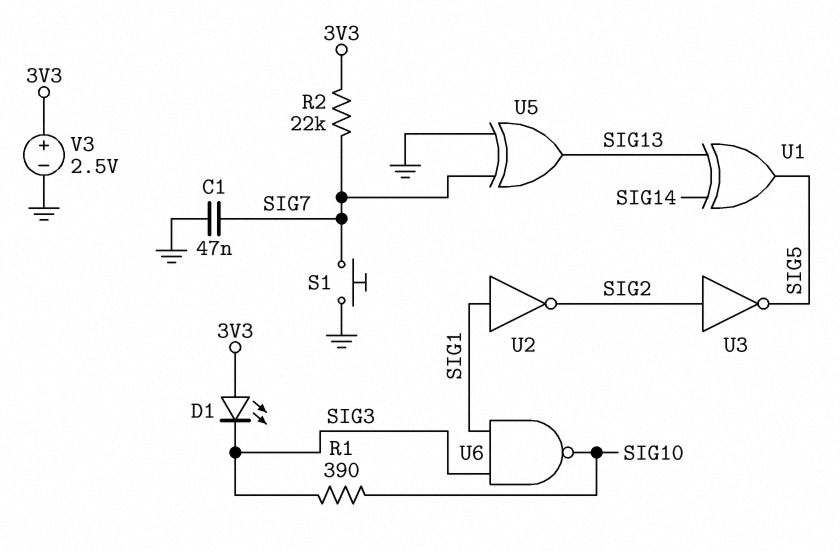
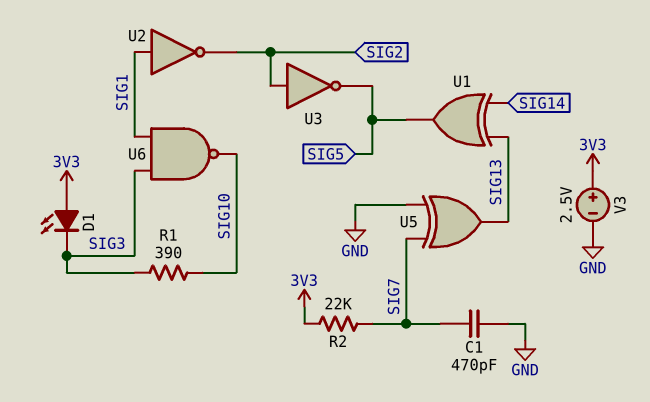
C1: 47nF (GND, SIG7) -> 470pF (GND, SIG7)
S1: button (GND, SIG7) -> none

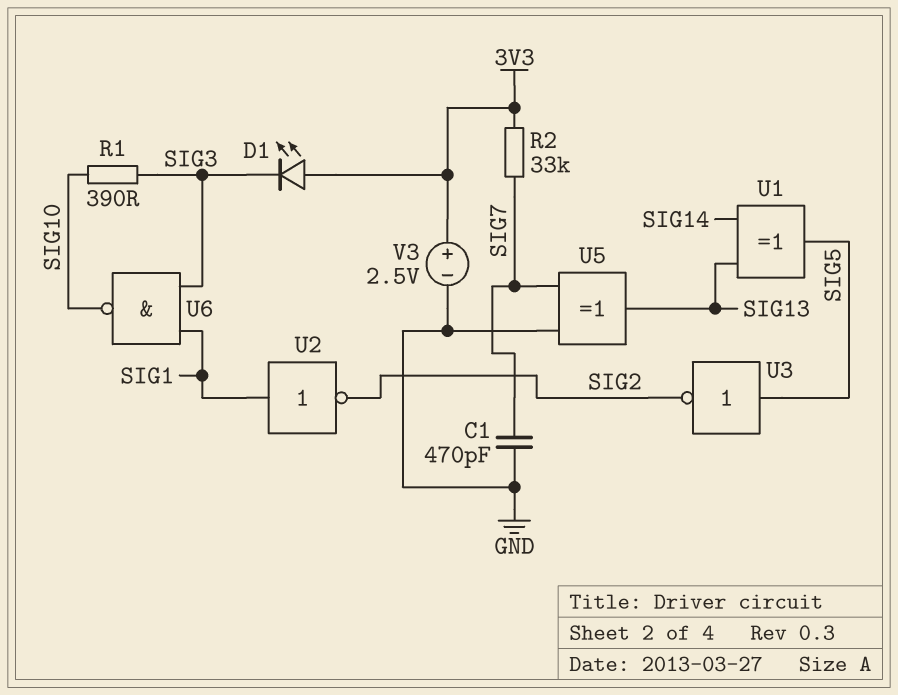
R2: 22k (3V3, SIG7) -> 33k (3V3, SIG7)
U3: NOT (in SIG2, out SIG5) -> NOT (in SIG5, out SIG2)

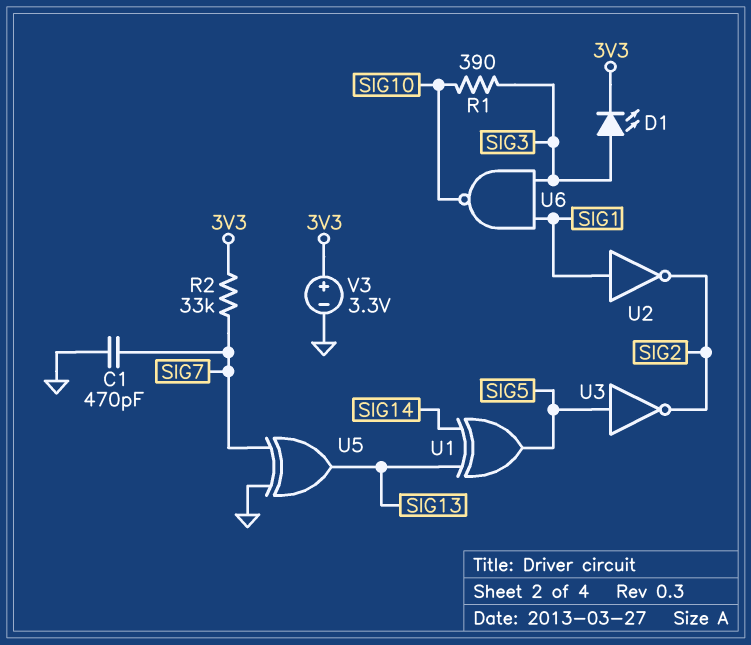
D1: LED (A 3V3, K SIG3) -> LED (A SIG3, K 3V3)
V3: 2.5V (plus 3V3, minus GND) -> 3.3V (plus 3V3, minus GND)

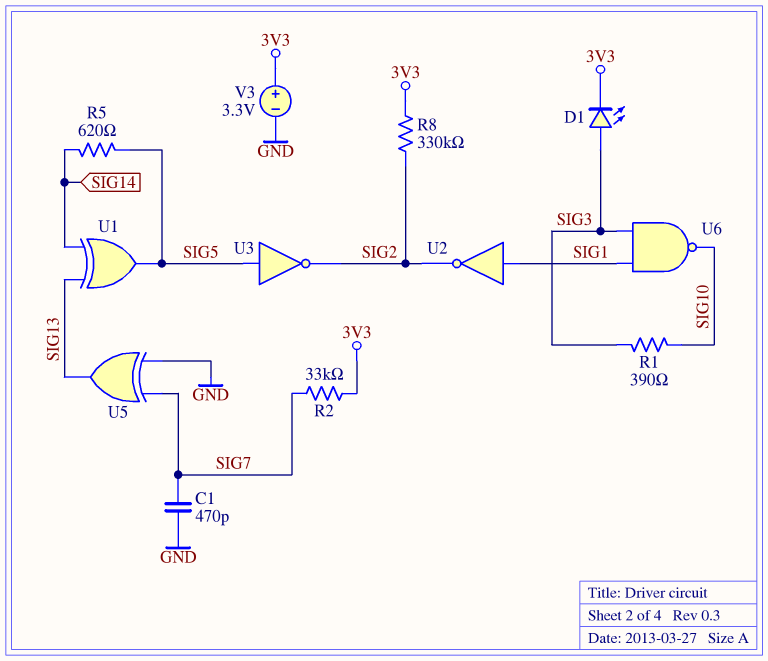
R5: none -> 620 (SIG5, SIG14)
R8: none -> 330k (3V3, SIG2)

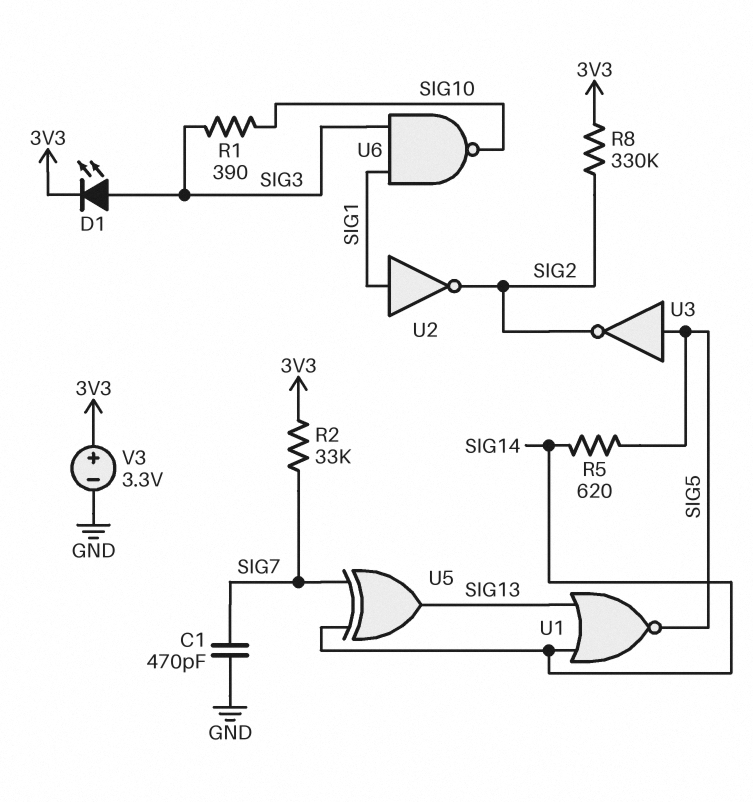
U1: XOR (in SIG13, in SIG14, out SIG5) -> NOR (in SIG13, in SIG14, out SIG5)
U5: XOR (in GND, in SIG7, out SIG13) -> XOR (in SIG7, in SIG14, out SIG13)

